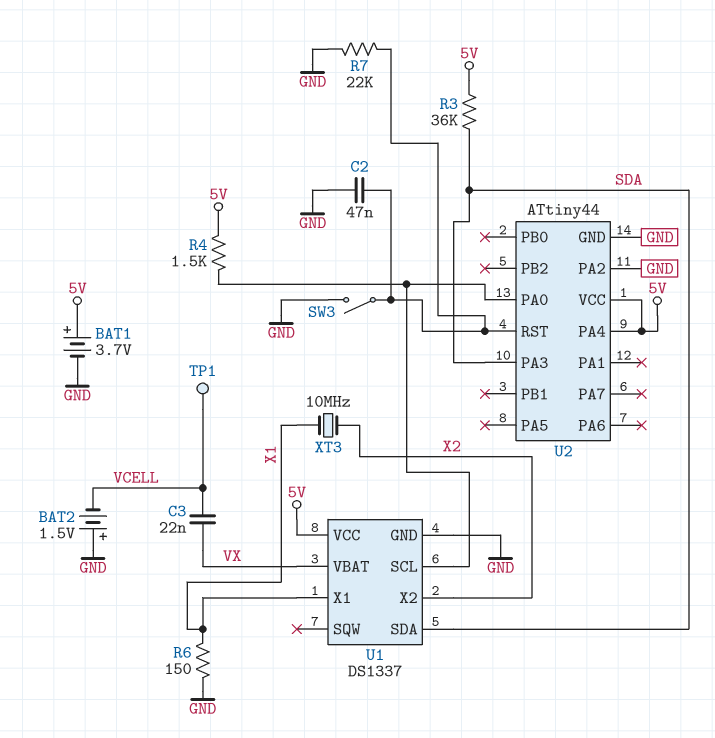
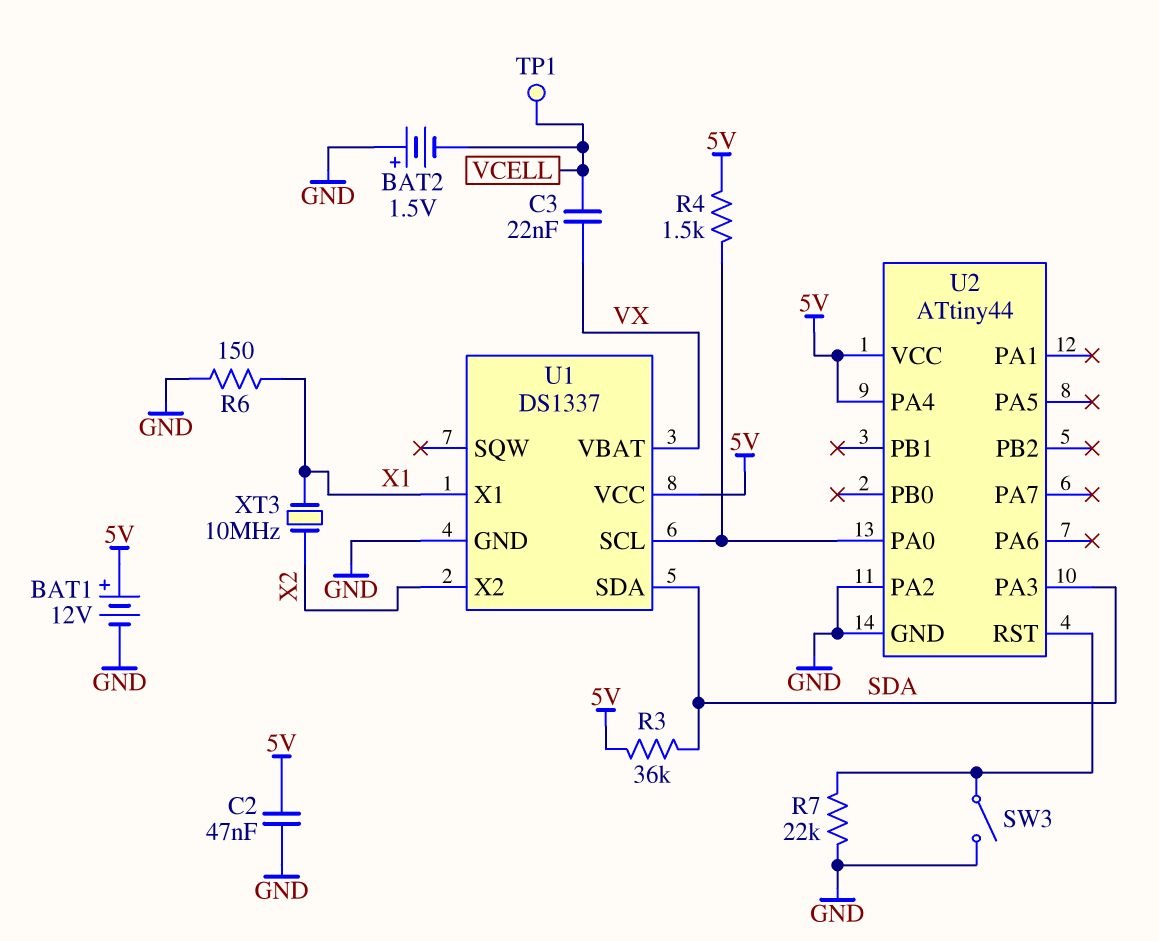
BAT1: 3.7V (plus 5V, minus GND) -> 12V (plus 5V, minus GND)
C2: 47nF (GND, U2/RST) -> 47nF (5V, GND)

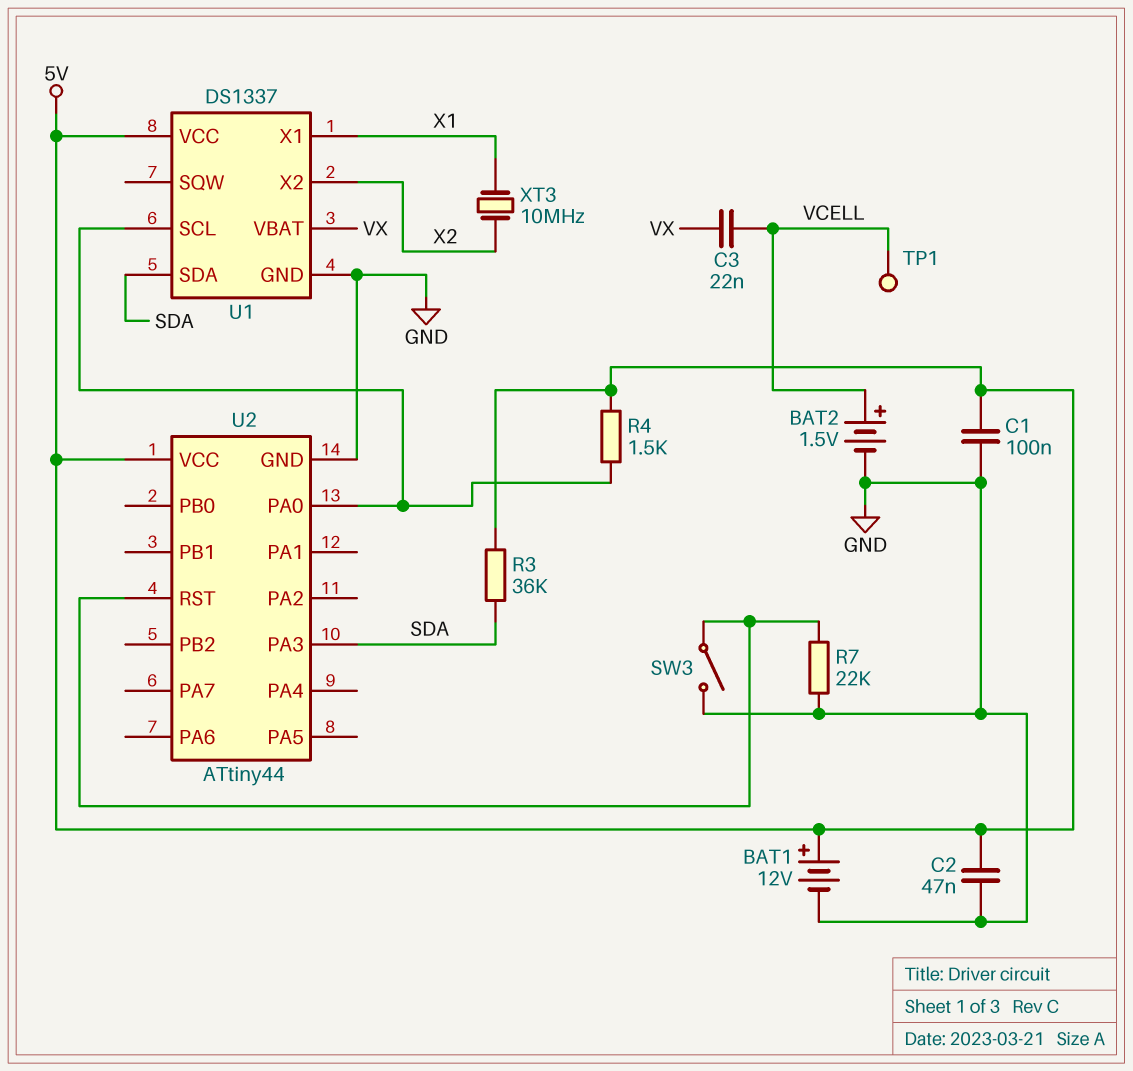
BAT2: 1.5V (plus GND, minus VCELL) -> 1.5V (plus VCELL, minus GND)
C1: none -> 100nF (5V, GND)
R6: 150 (GND, X1) -> none
U2 pin PA2: GND -> none
U2 pin PA4: 5V -> none

